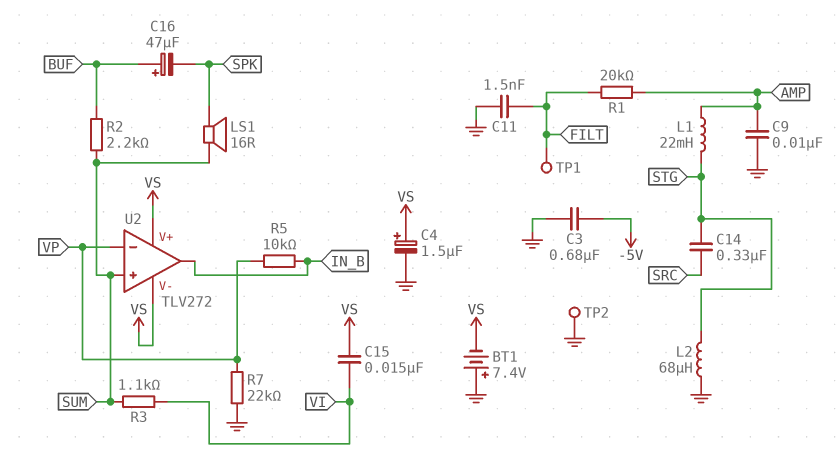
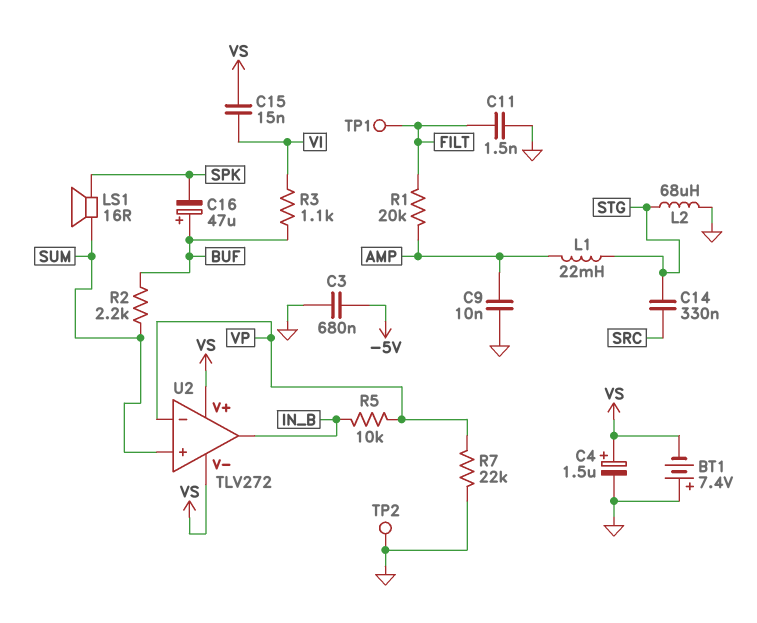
R3: 1.1k (SUM, VI) -> 1.1k (BUF, VI)

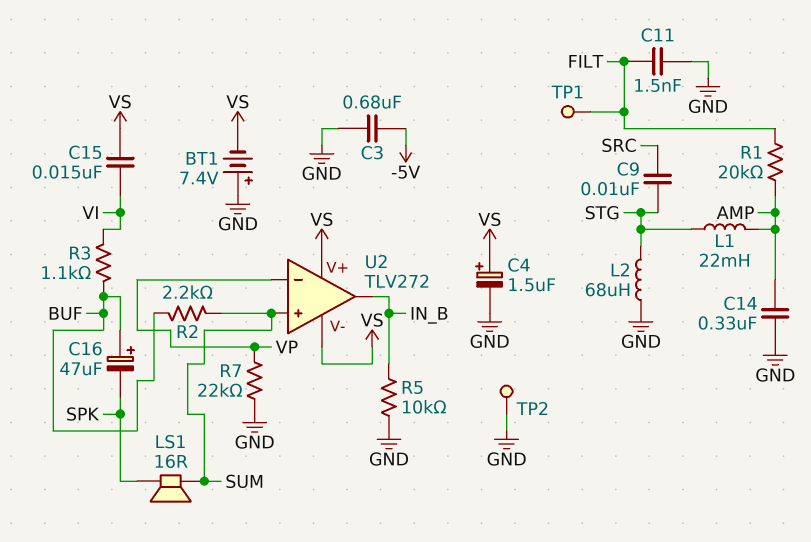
C9: 10nF (AMP, GND) -> 10nF (SRC, STG)
C14: 330nF (SRC, STG) -> 330nF (AMP, GND)
R5: 10k (IN_B, VP) -> 10k (GND, IN_B)

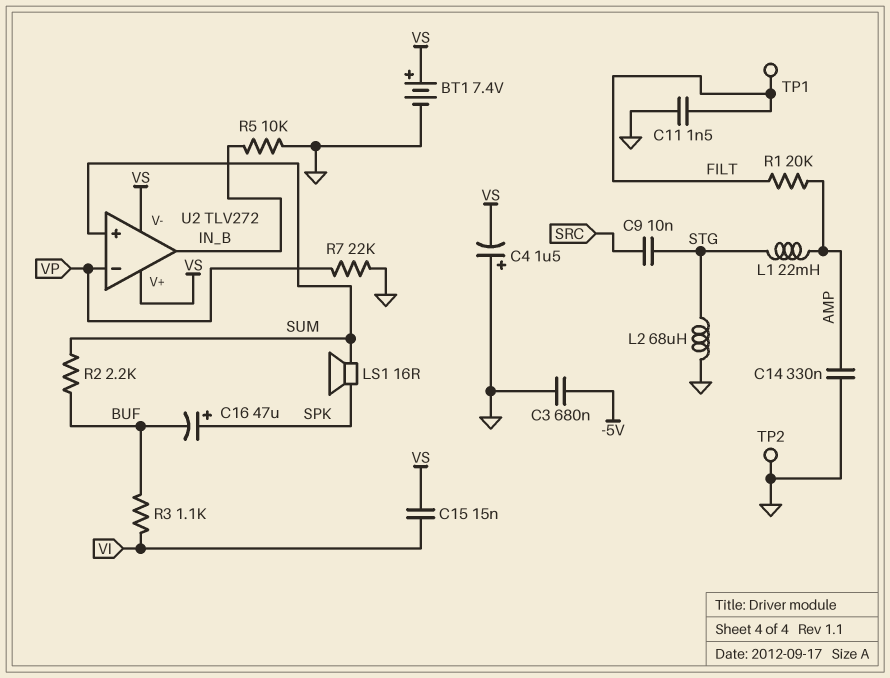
BT1: 7.4V (plus GND, minus VS) -> 7.4V (plus VS, minus GND)
C4: 1.5uF (plus VS, minus GND) -> 1.5uF (plus GND, minus VS)
C16: 47uF (plus BUF, minus SPK) -> 47uF (plus SPK, minus BUF)

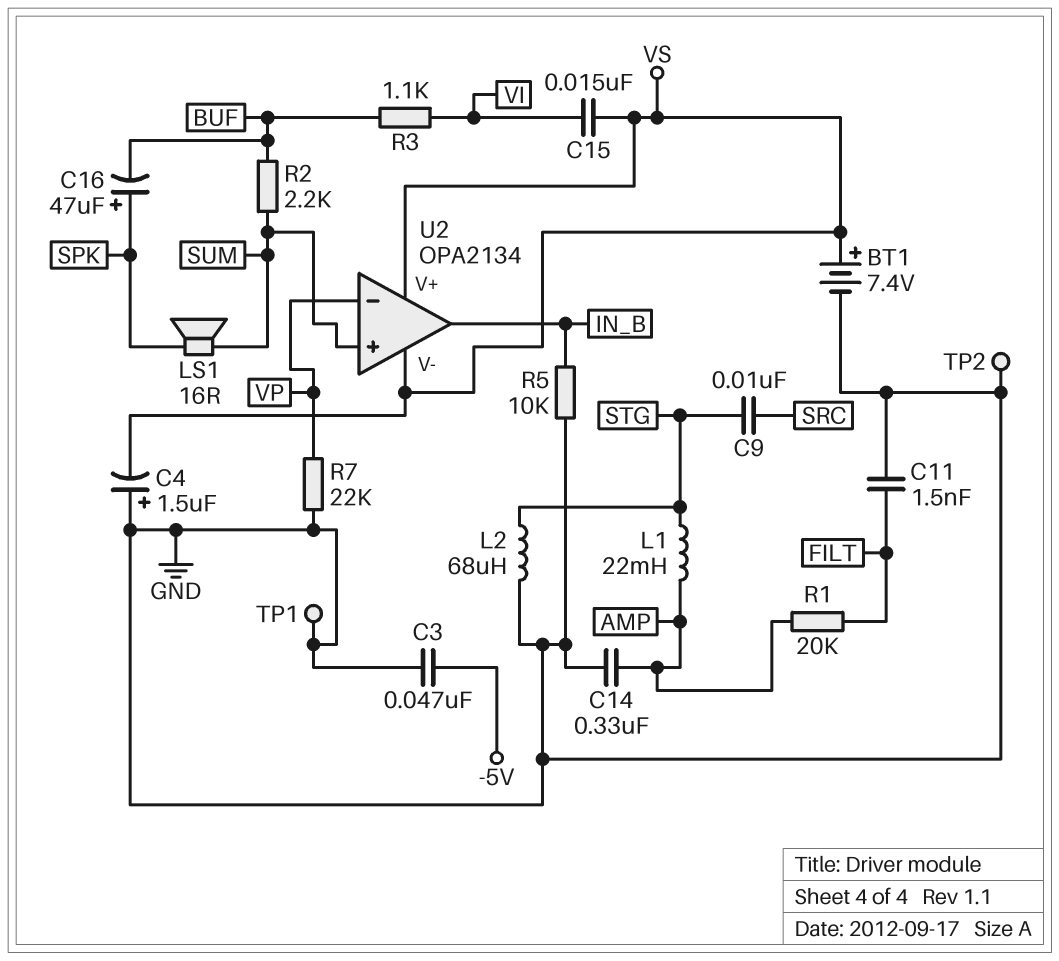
C3: 680nF (-5V, GND) -> 47nF (-5V, GND)
TP1: test point (FILT) -> test point (GND)
U2: TLV272 -> OPA2134

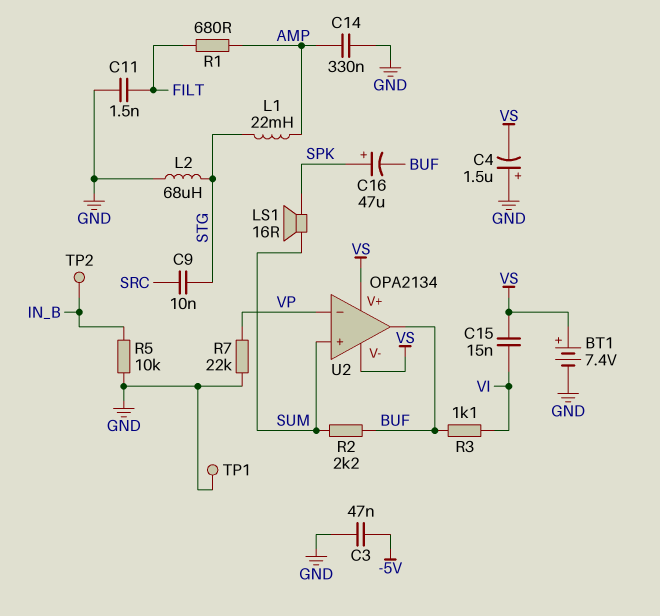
R1: 20k (AMP, FILT) -> 680 (AMP, FILT)
TP2: test point (GND) -> test point (IN_B)
U2 pin out: IN_B -> BUF

